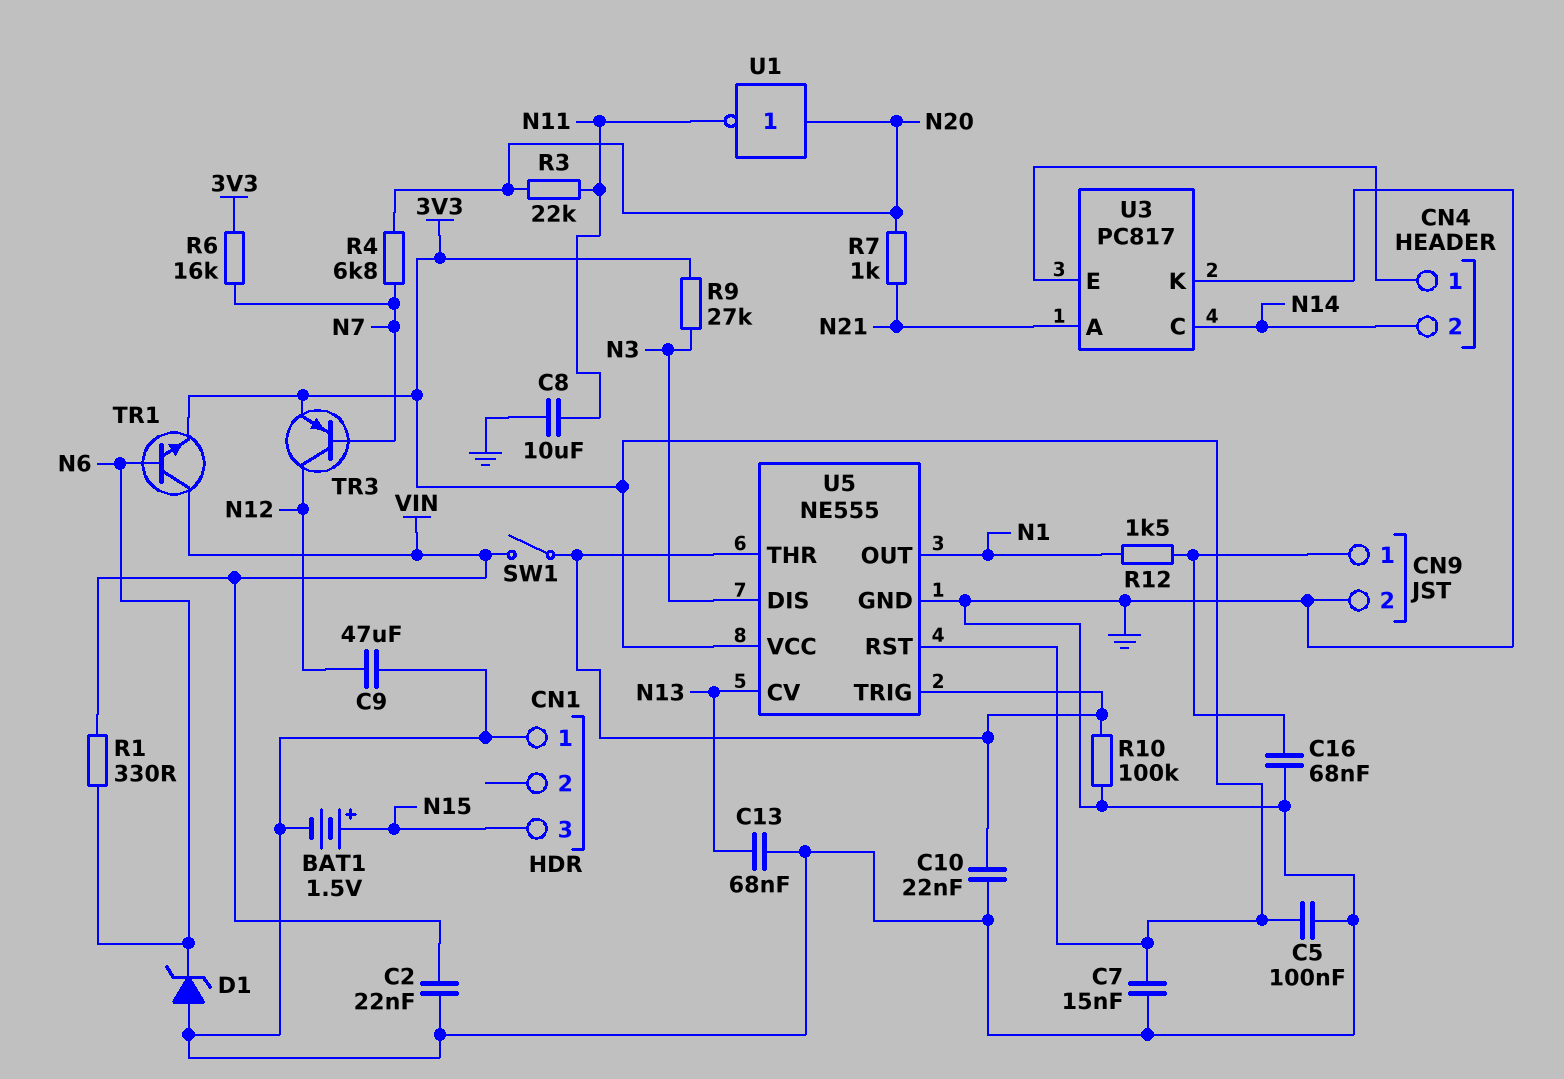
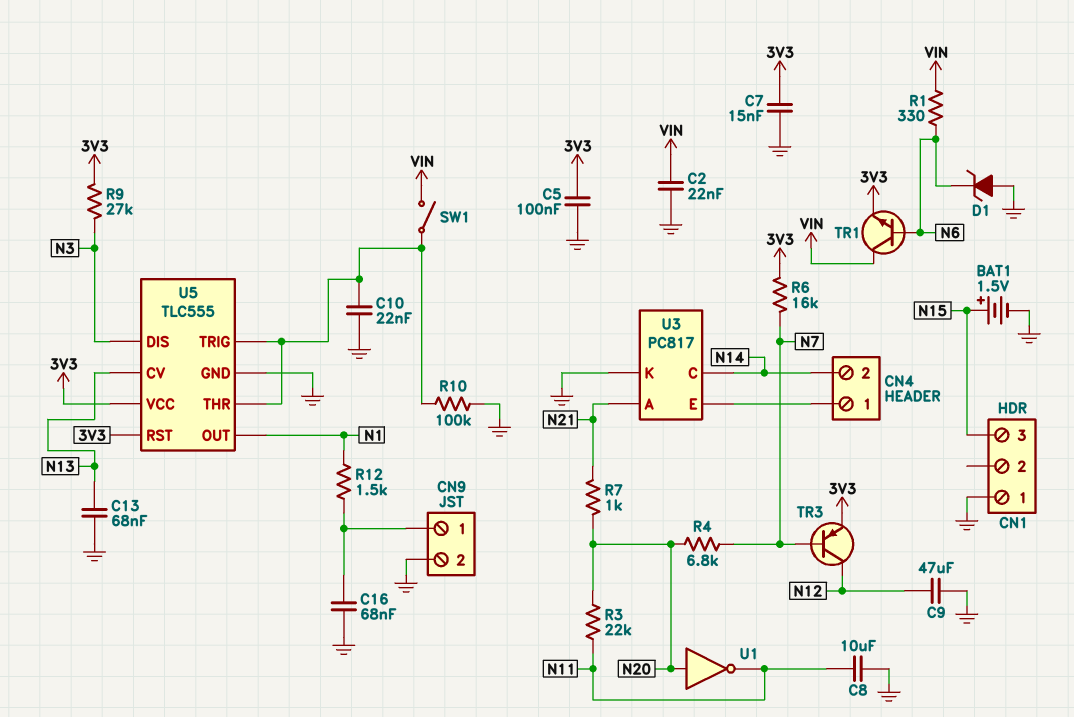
U5: NE555 -> TLC555

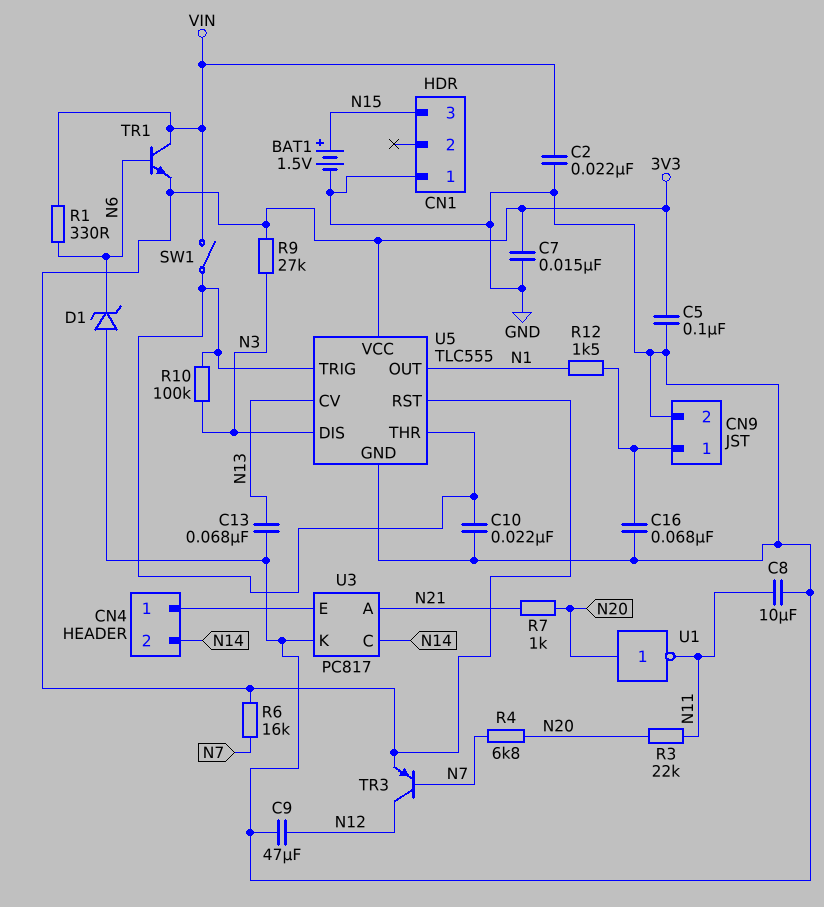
R10: 100k (GND, U5/THR) -> 100k (N3, U5/THR)

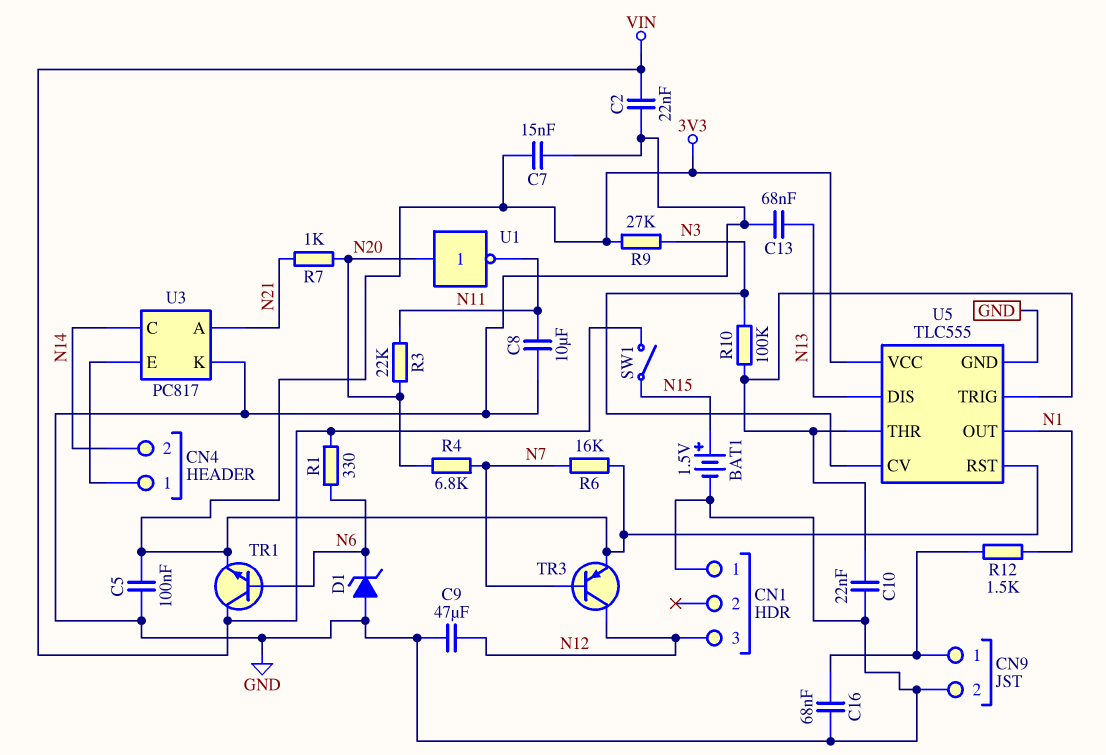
CN1 pin 3: N15 -> N12
SW1: switch (U5/THR, VIN) -> switch (N15, VIN)
U5 pin CV: N13 -> N3
U5 pin DIS: N3 -> N13

